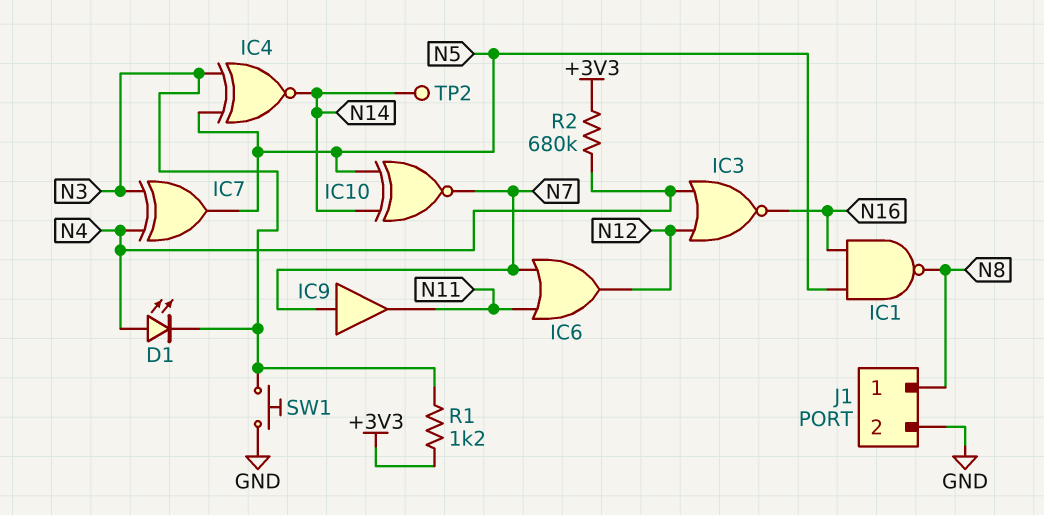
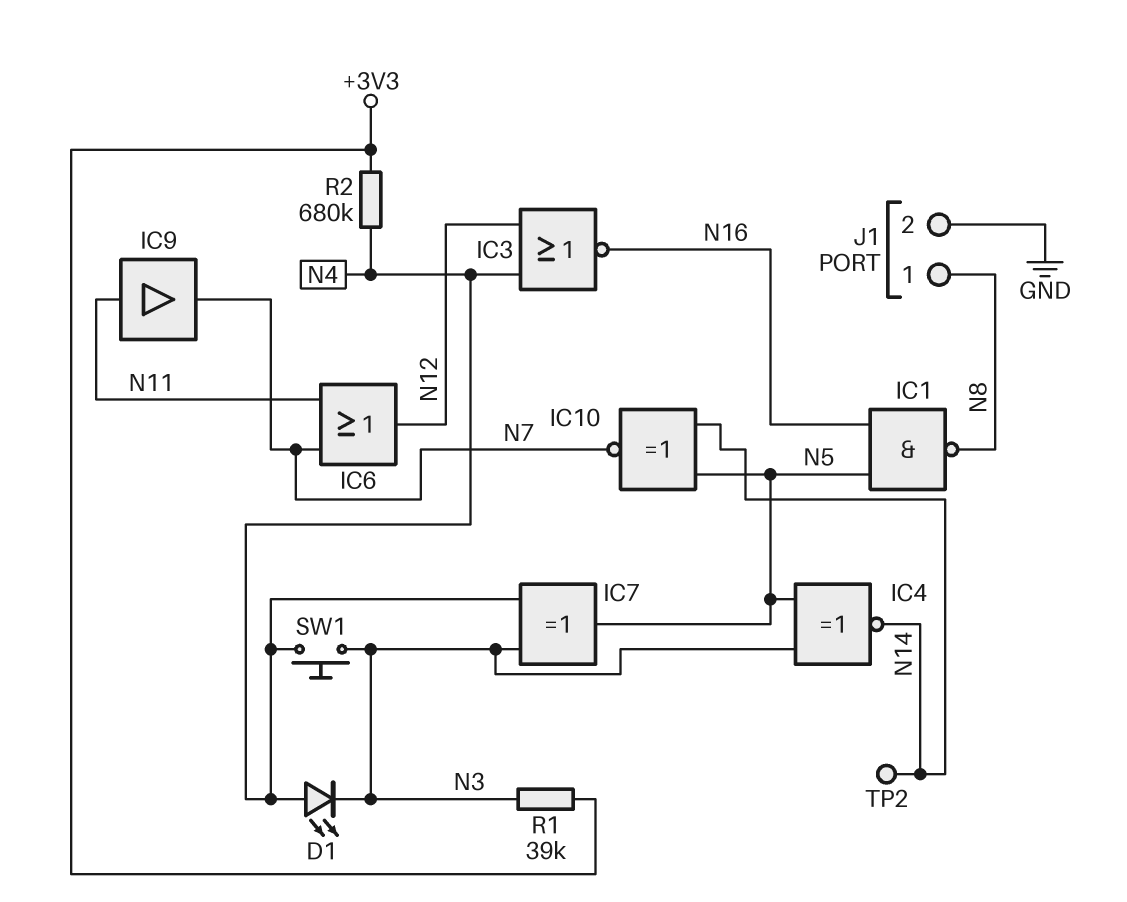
IC9: buffer (in N7, out N11) -> buffer (in N11, out N7)
R1: 1.2k (+3V3, N3) -> 39k (+3V3, N3)
SW1: button (GND, N3) -> button (N3, N4)

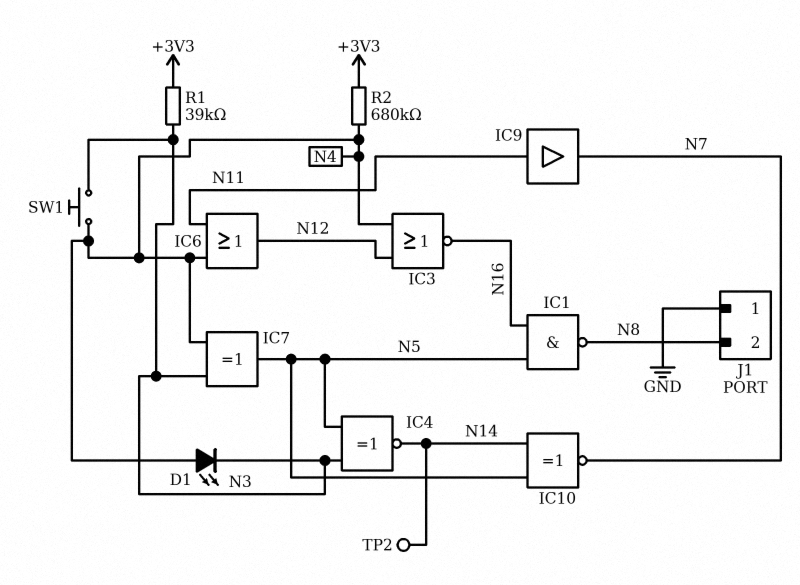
IC6: OR (in N7, in N11, out N12) -> OR (in N4, in N11, out N12)
J1 pin 1: N8 -> GND
J1 pin 2: GND -> N8

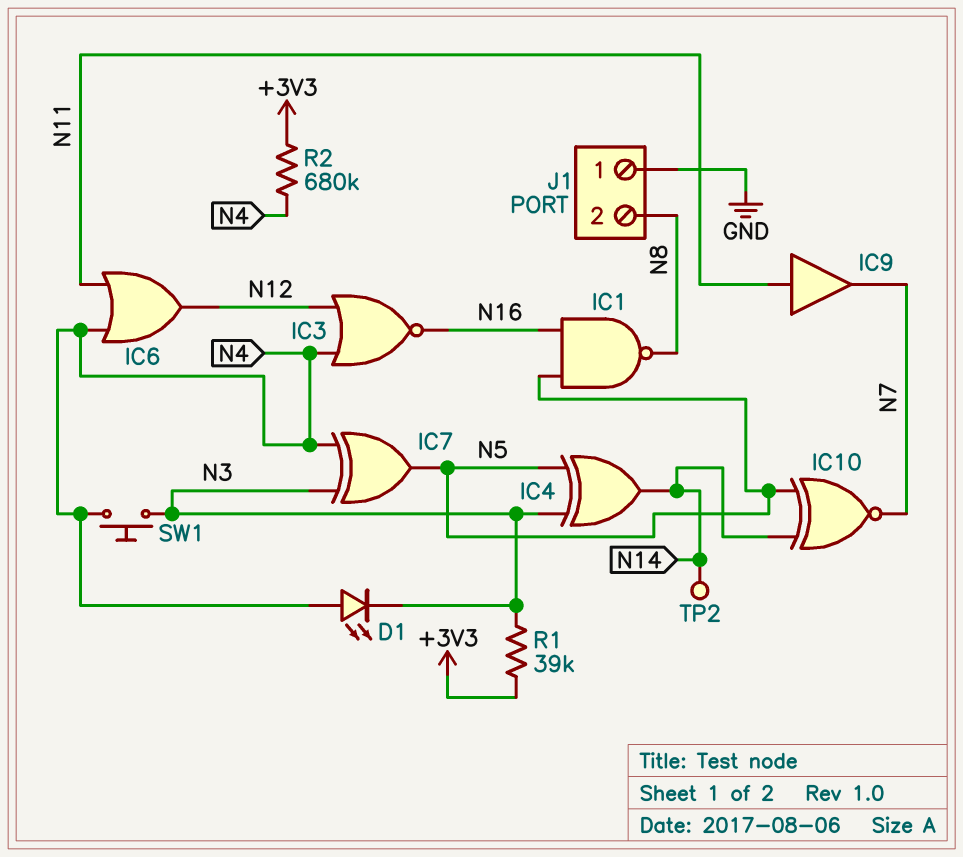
IC4: XNOR (in N3, in N5, out N14) -> XOR (in N3, in N5, out N14)

